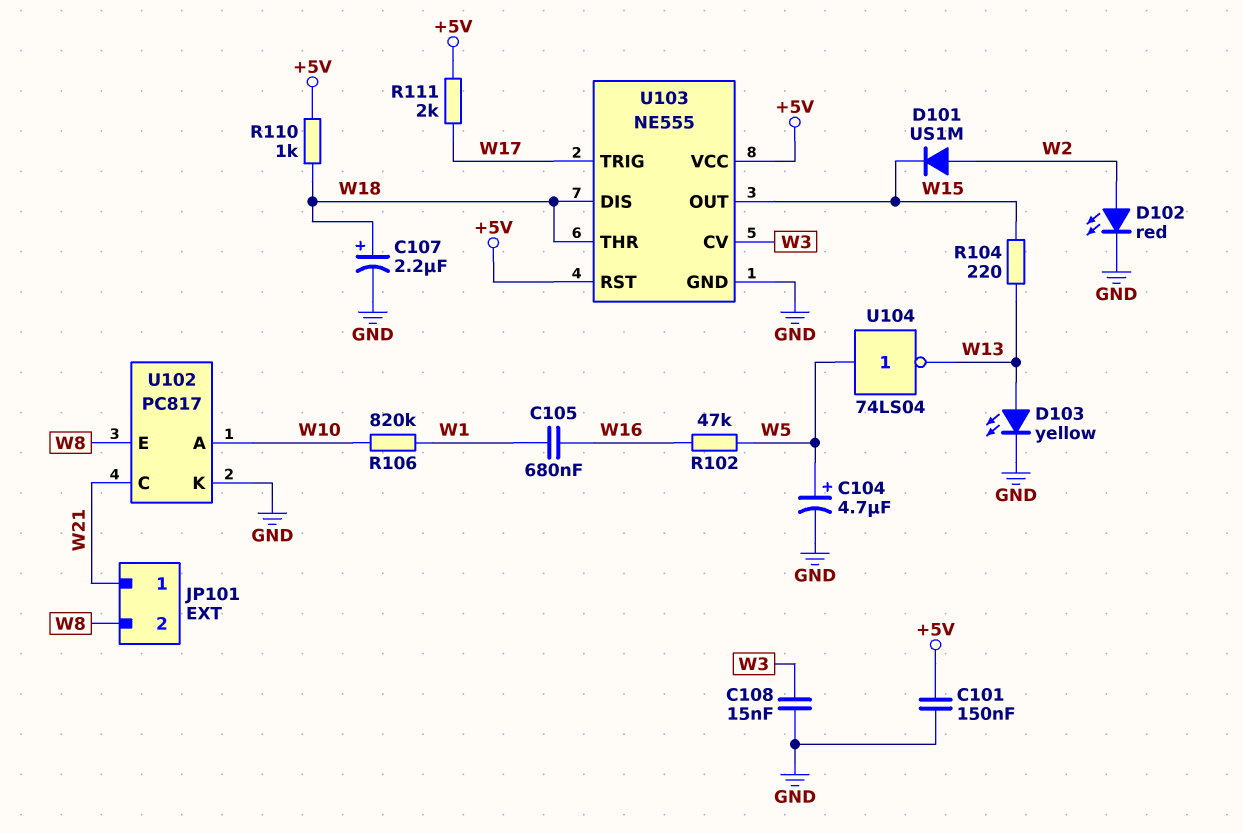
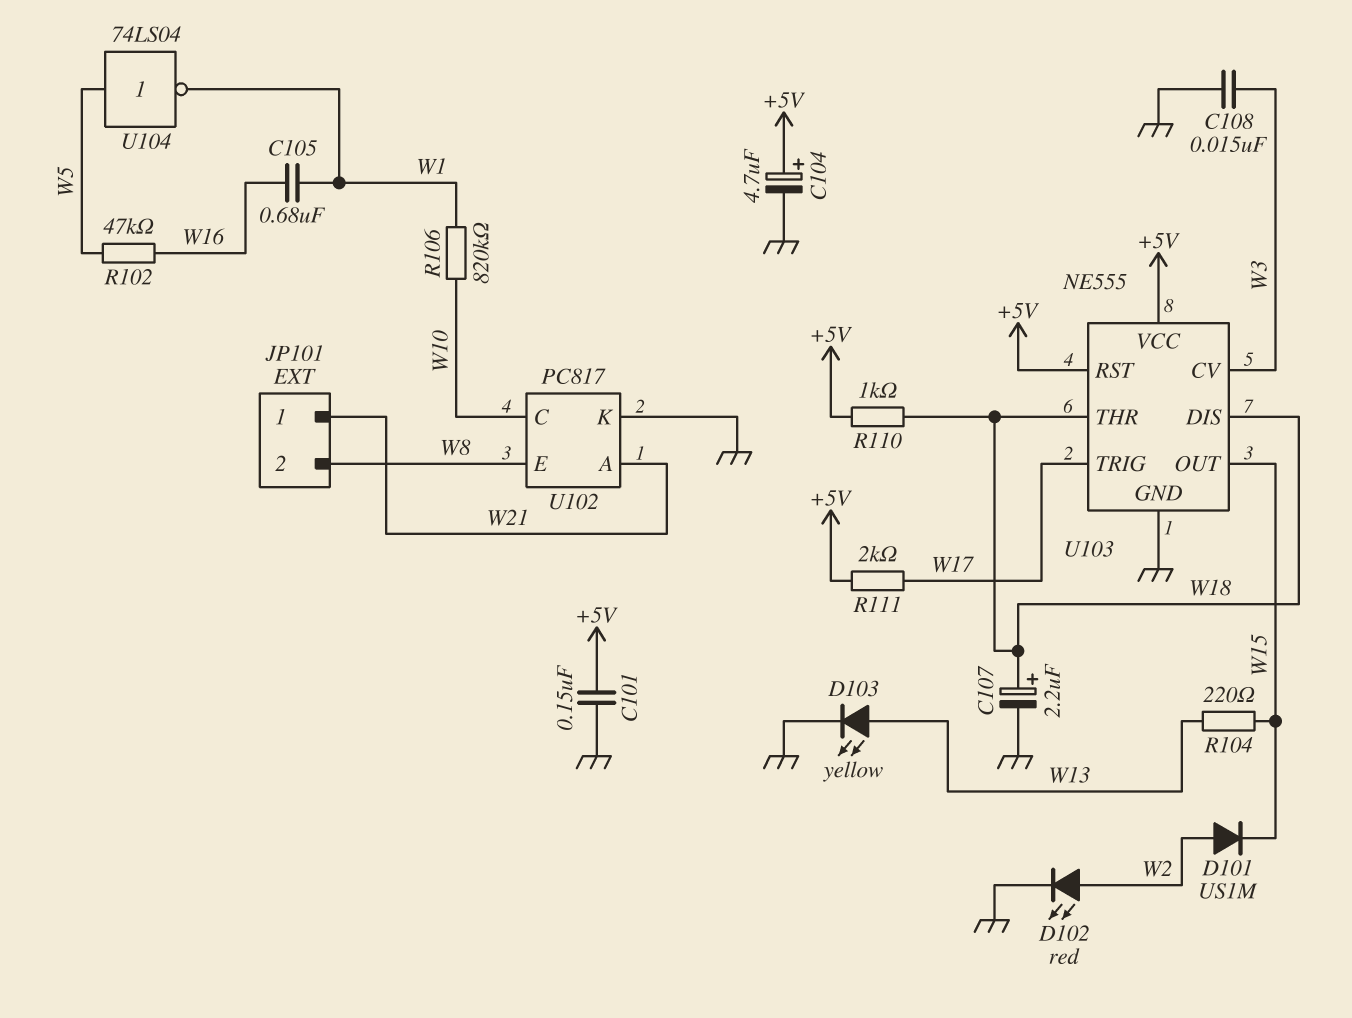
C104: 4.7uF (plus W5, minus GND) -> 4.7uF (plus +5V, minus GND)
U102 pin A: W10 -> W21
U102 pin C: W21 -> W10
U104: NOT 74LS04 (in W5, out W13) -> NOT 74LS04 (in W5, out W1)

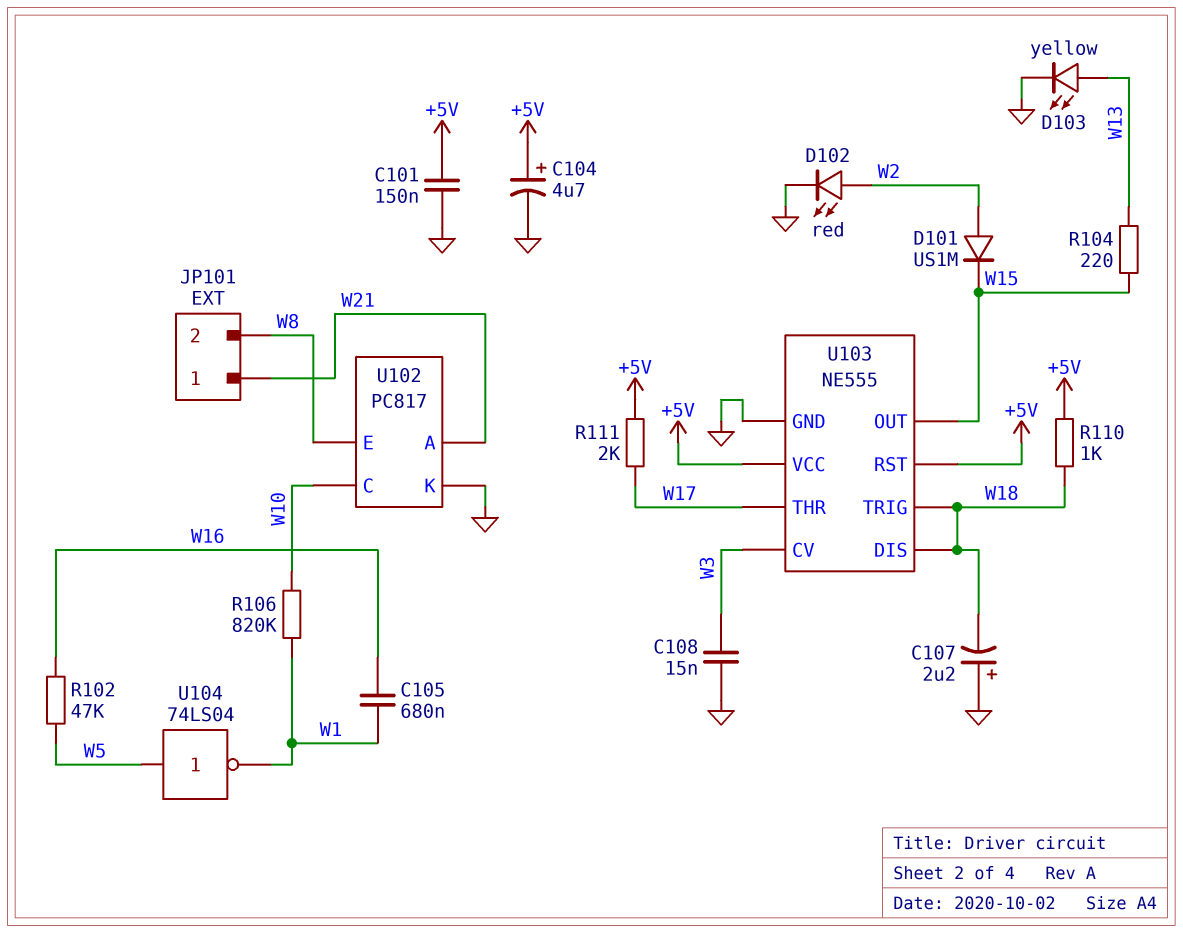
C107: 2.2uF (plus W18, minus GND) -> 2.2uF (plus GND, minus W18)
U103 pin THR: W18 -> W17
U103 pin TRIG: W17 -> W18

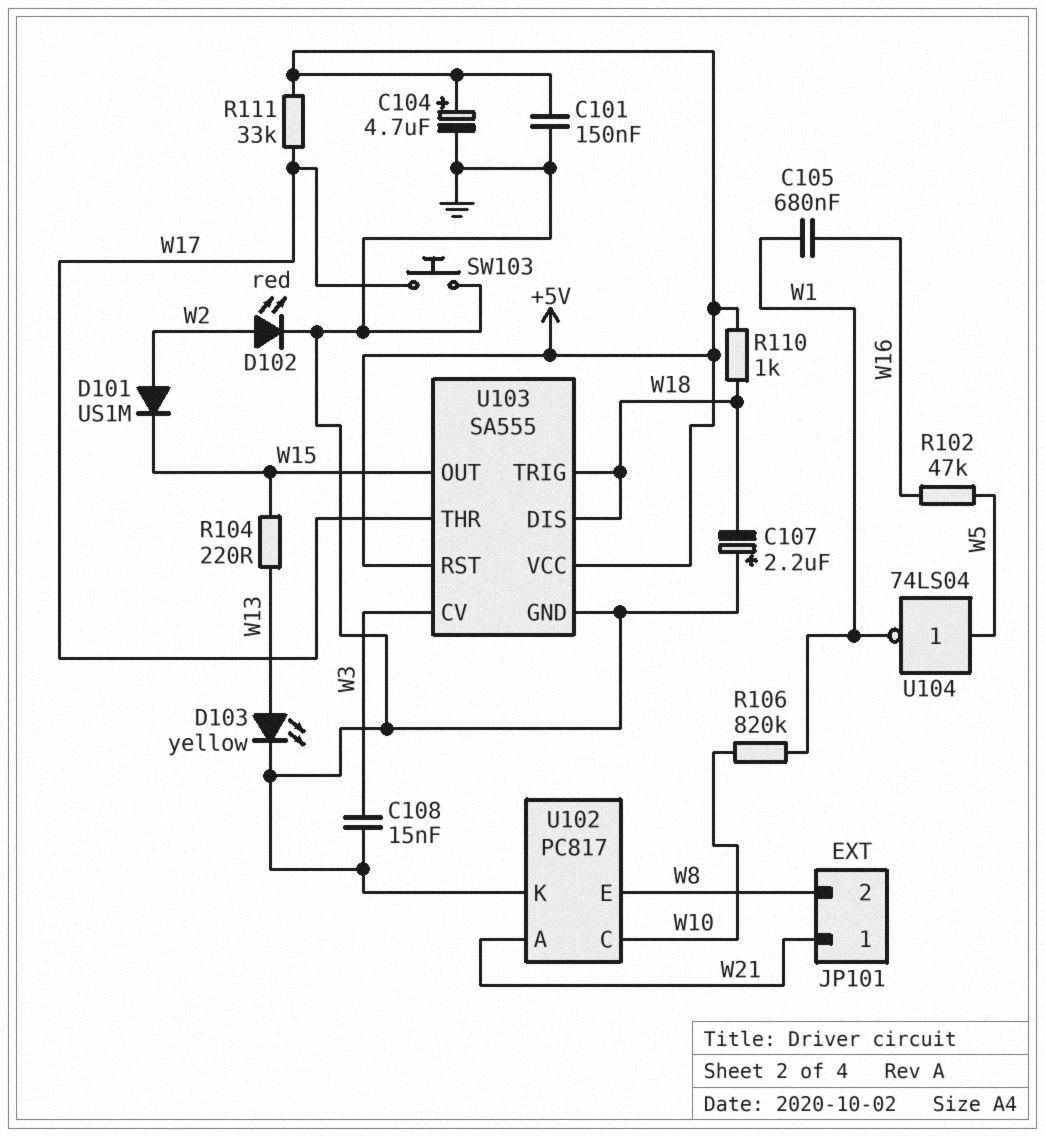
R111: 2k (+5V, W17) -> 33k (+5V, W17)
SW103: none -> button (GND, W17)
U103: NE555 -> SA555

